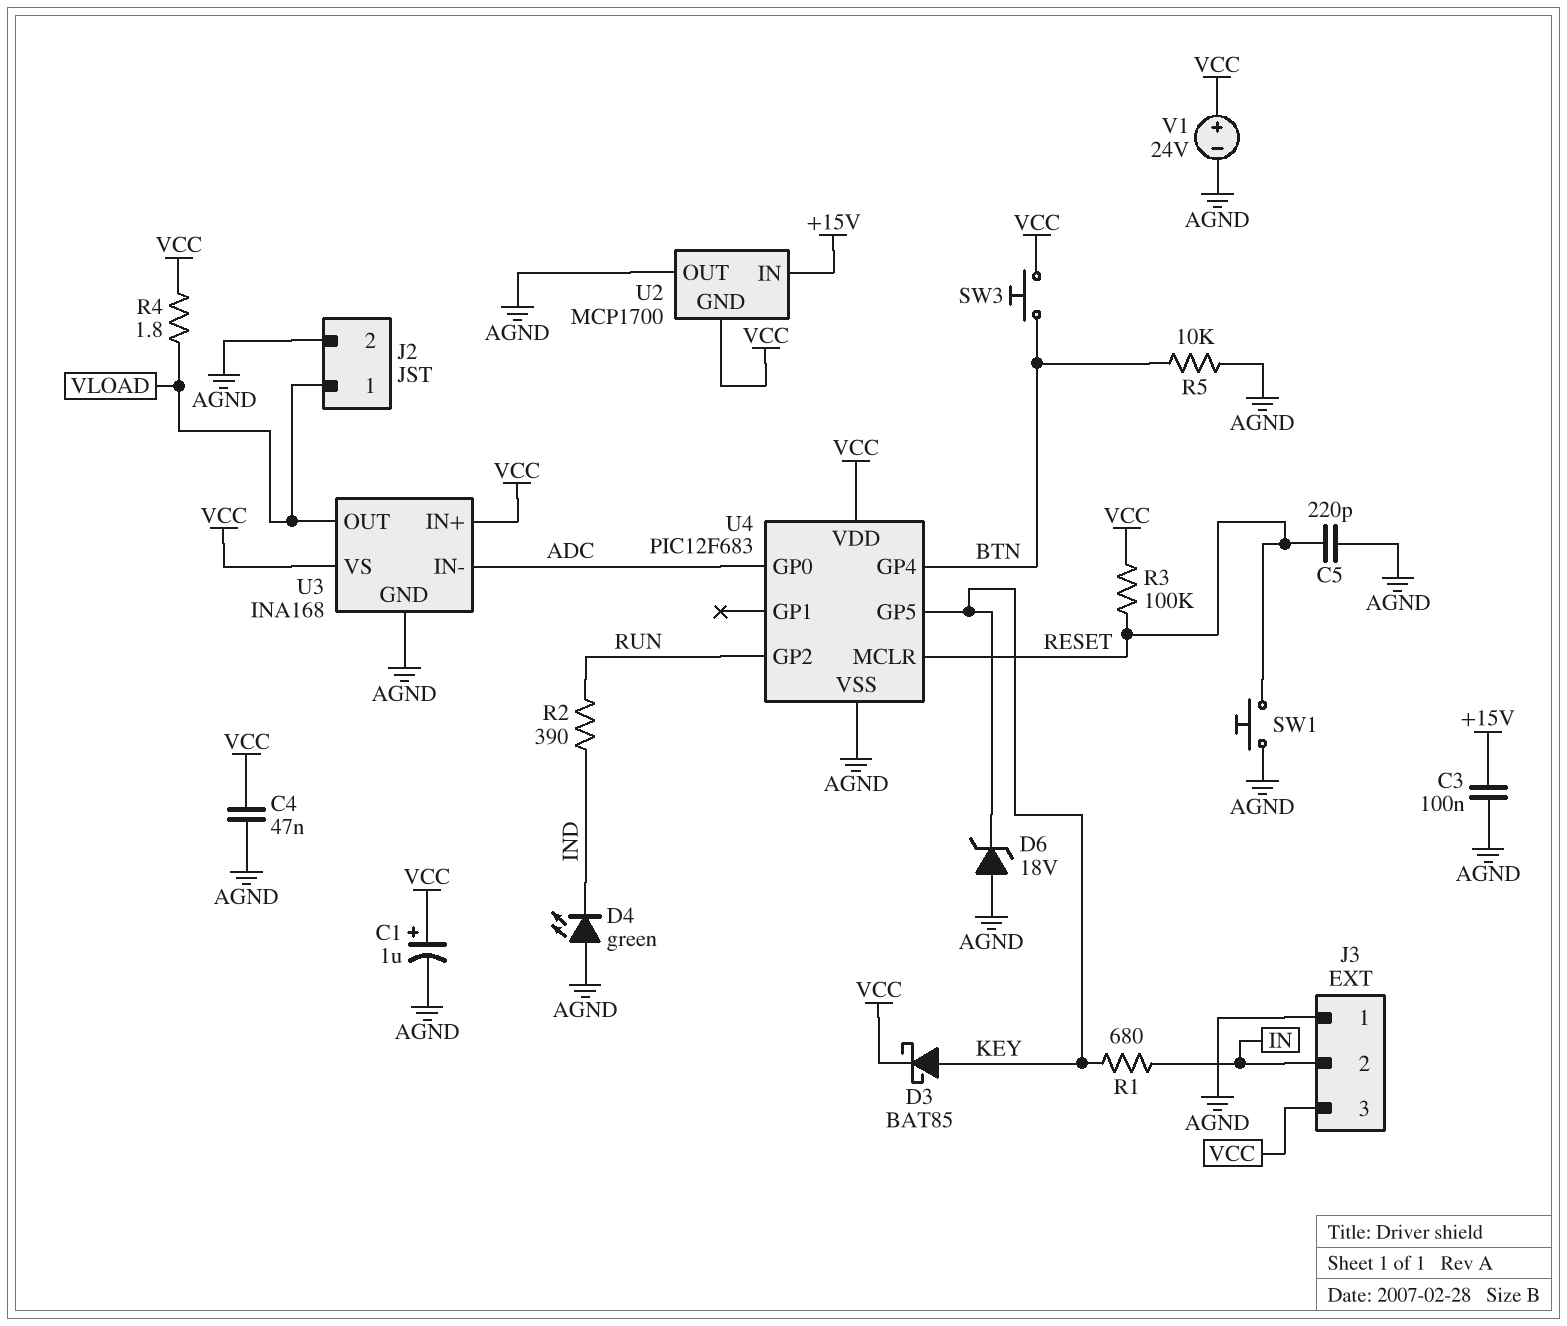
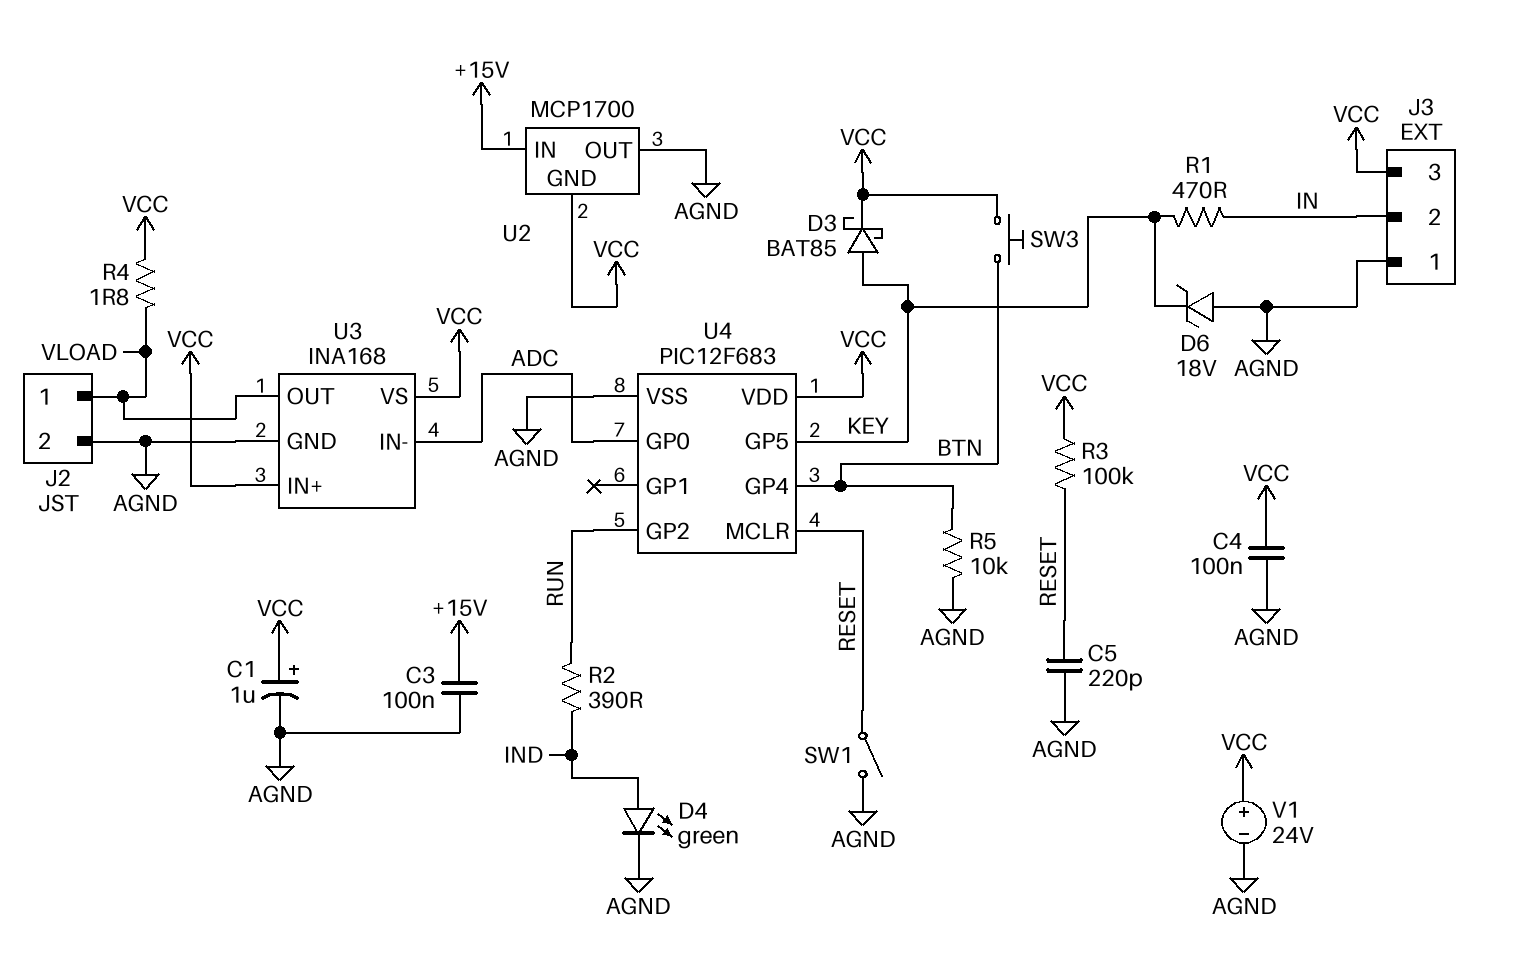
C4: 47nF (AGND, VCC) -> 100nF (AGND, VCC)
D4: LED green (A AGND, K IND) -> LED green (A IND, K AGND)
R1: 680 (IN, KEY) -> 470 (IN, KEY)
SW1: button (AGND, RESET) -> switch (AGND, RESET)

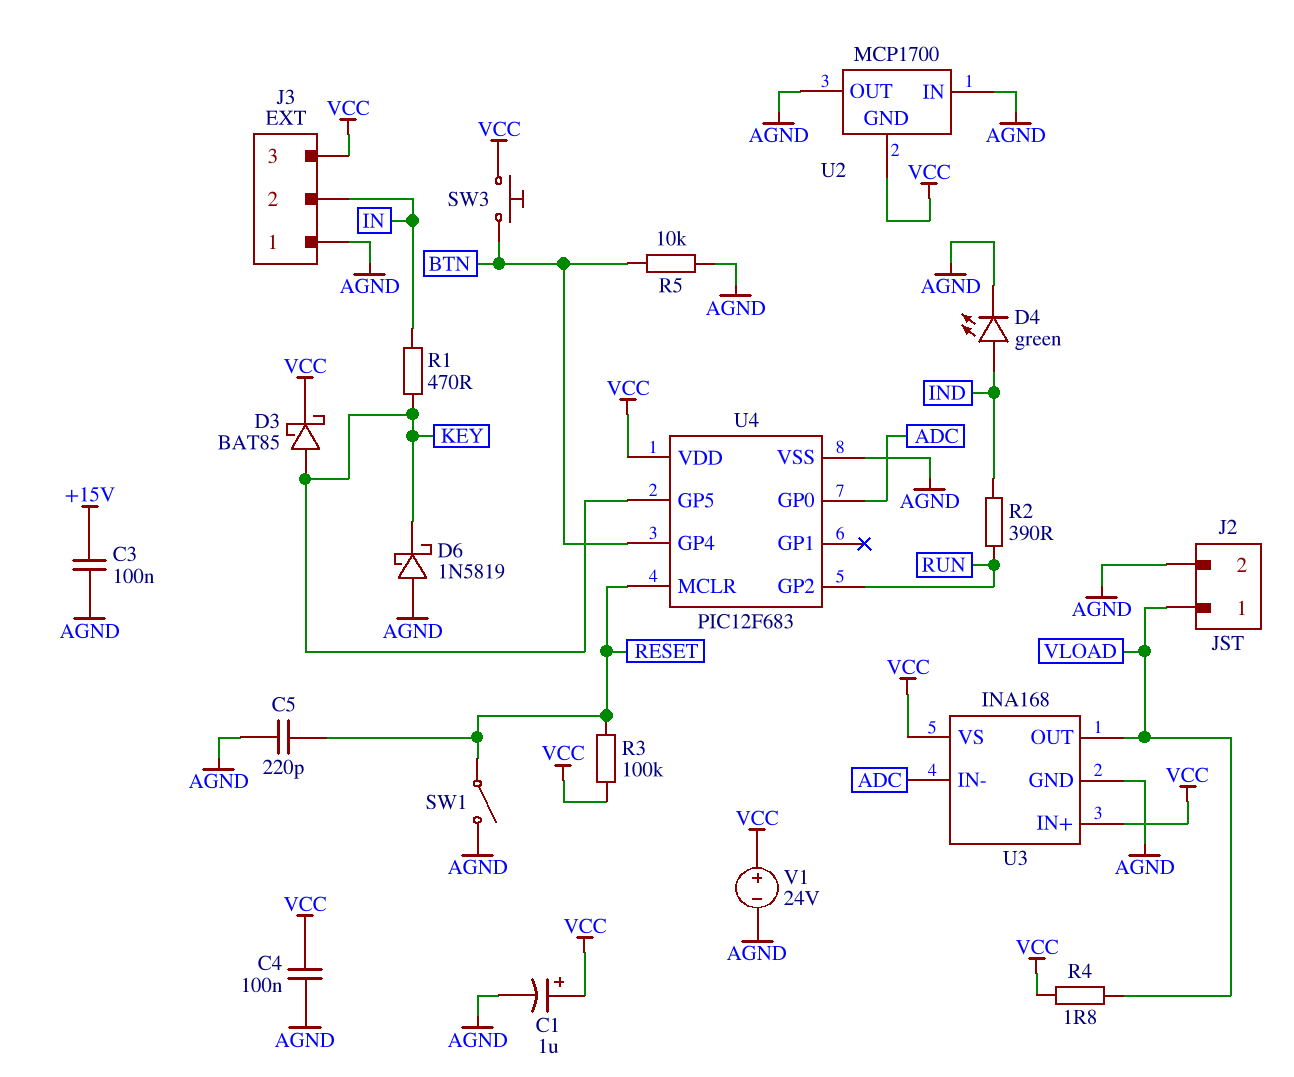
D6: zener 18V (A AGND, K KEY) -> schottky 1N5819 (A AGND, K KEY)
U2 pin IN: +15V -> AGND

